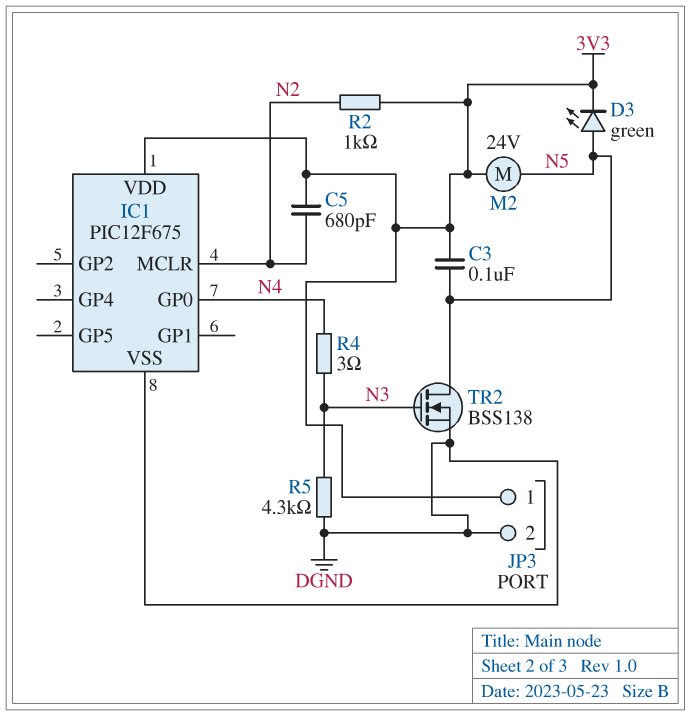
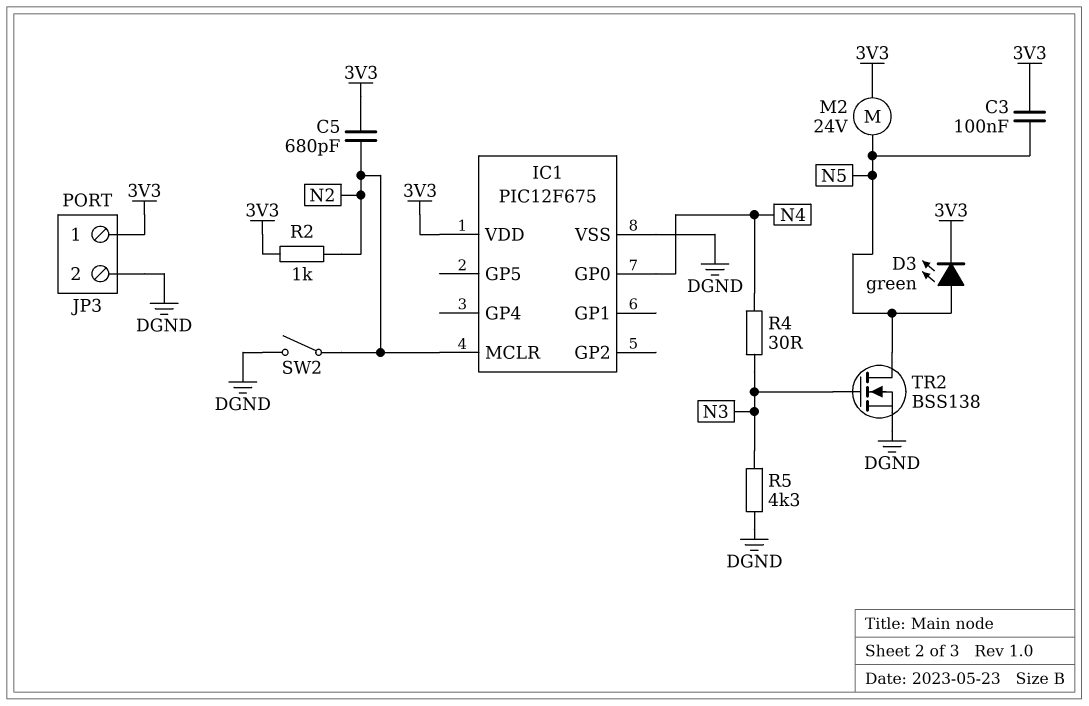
R4: 3 (N3, N4) -> 30 (N3, N4)
SW2: none -> switch (DGND, N2)

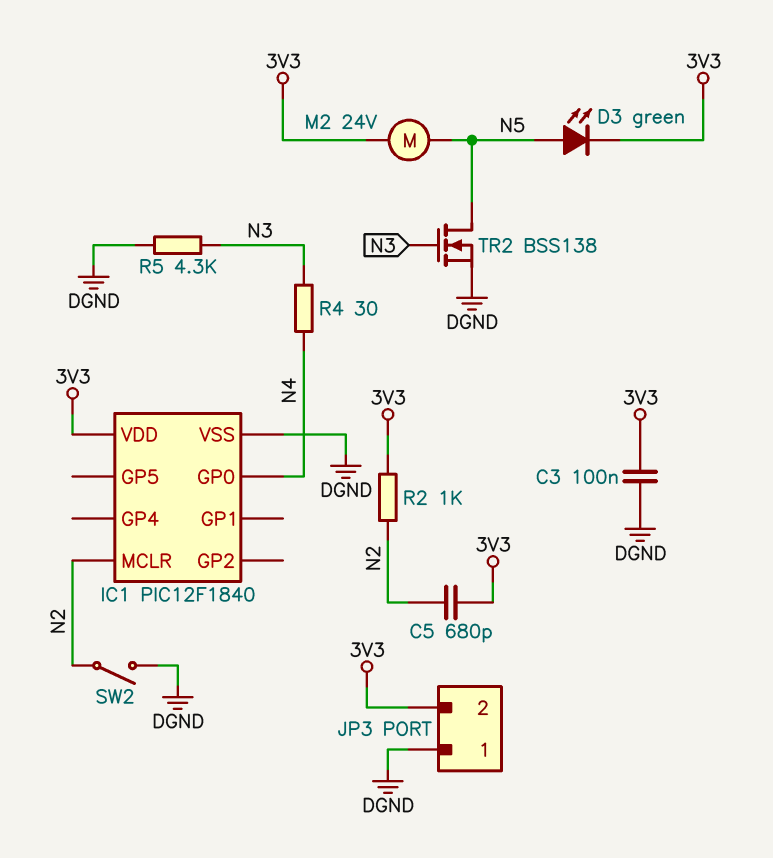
C3: 100nF (3V3, N5) -> 100nF (3V3, DGND)
IC1: PIC12F675 -> PIC12F1840
JP3 pin 1: 3V3 -> DGND
JP3 pin 2: DGND -> 3V3

